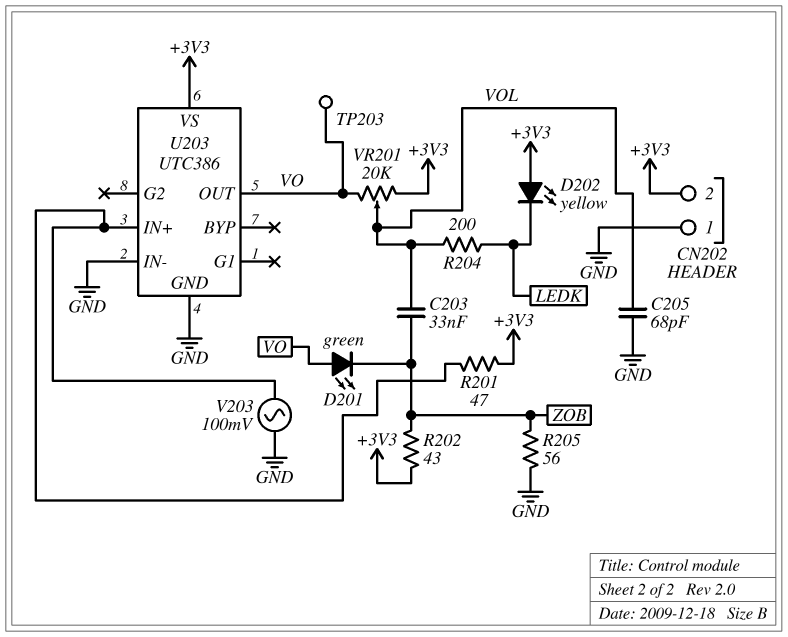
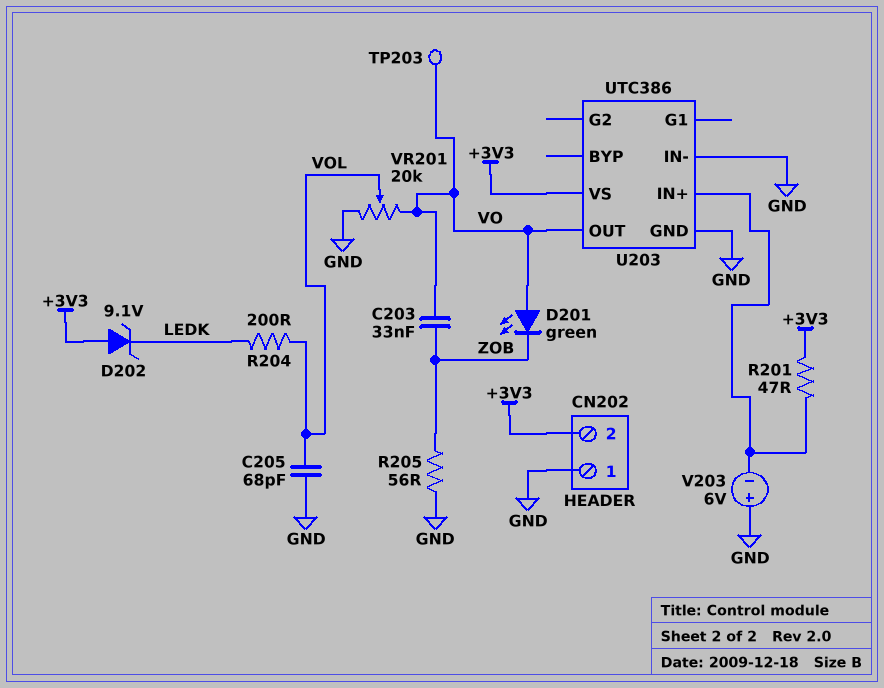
C203: 33nF (VOL, ZOB) -> 33nF (VO, ZOB)
D202: LED yellow (A +3V3, K LEDK) -> zener 9.1V (A +3V3, K LEDK)
R202: 43 (+3V3, ZOB) -> none
V203: AC 100mV (GND, U203/IN+) -> 6V (plus GND, minus U203/IN+)
VR201: 20k (+3V3, VO, wiper VOL) -> 20k (GND, VO, wiper VOL)

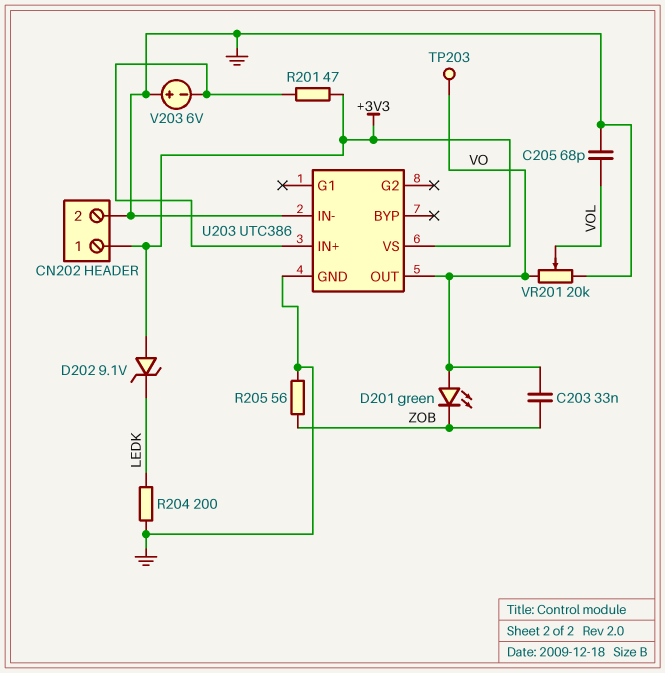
CN202 pin 1: GND -> +3V3
CN202 pin 2: +3V3 -> GND
R204: 200 (LEDK, VOL) -> 200 (GND, LEDK)

